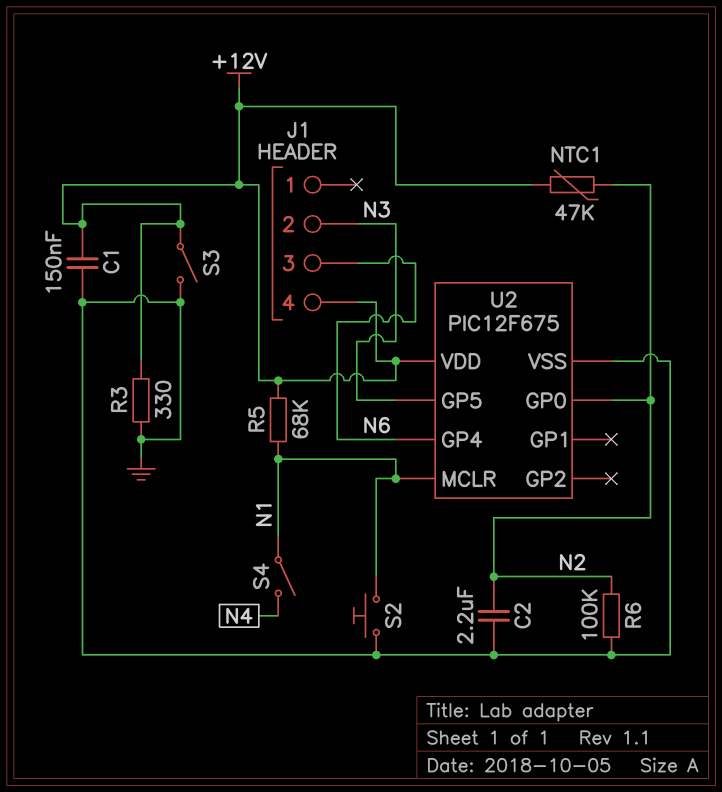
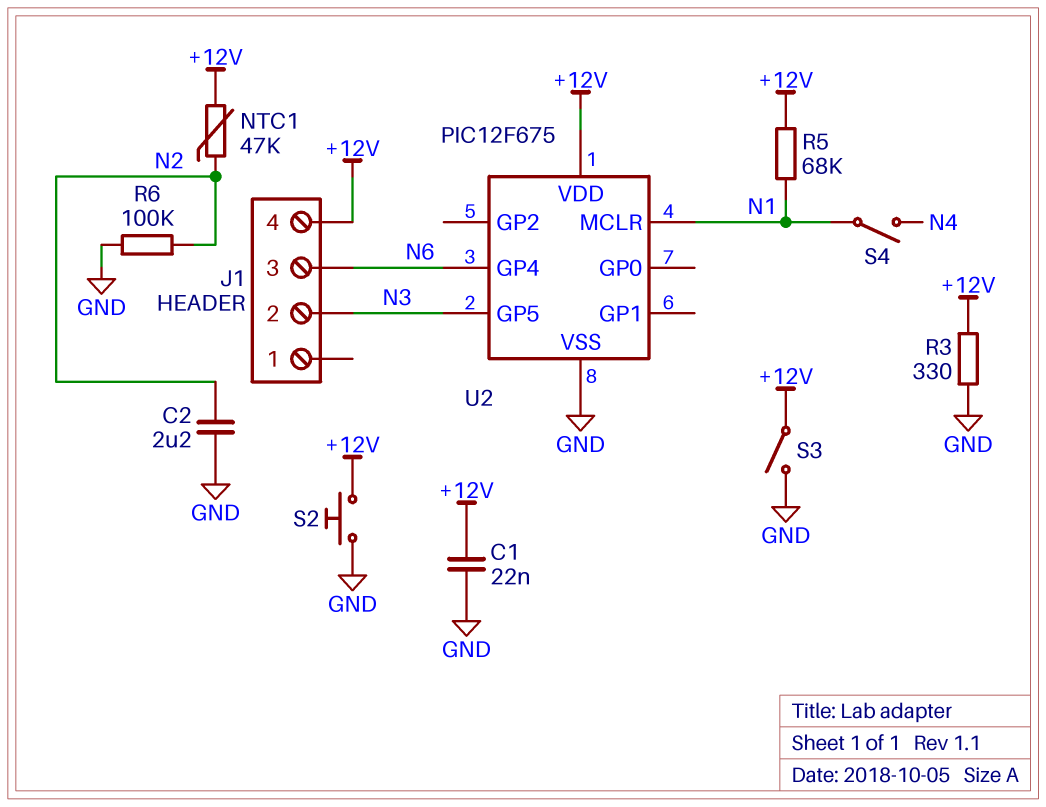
C1: 150nF (+12V, GND) -> 22nF (+12V, GND)
S2: button (GND, N1) -> button (+12V, GND)
U2 pin GP0: N2 -> none

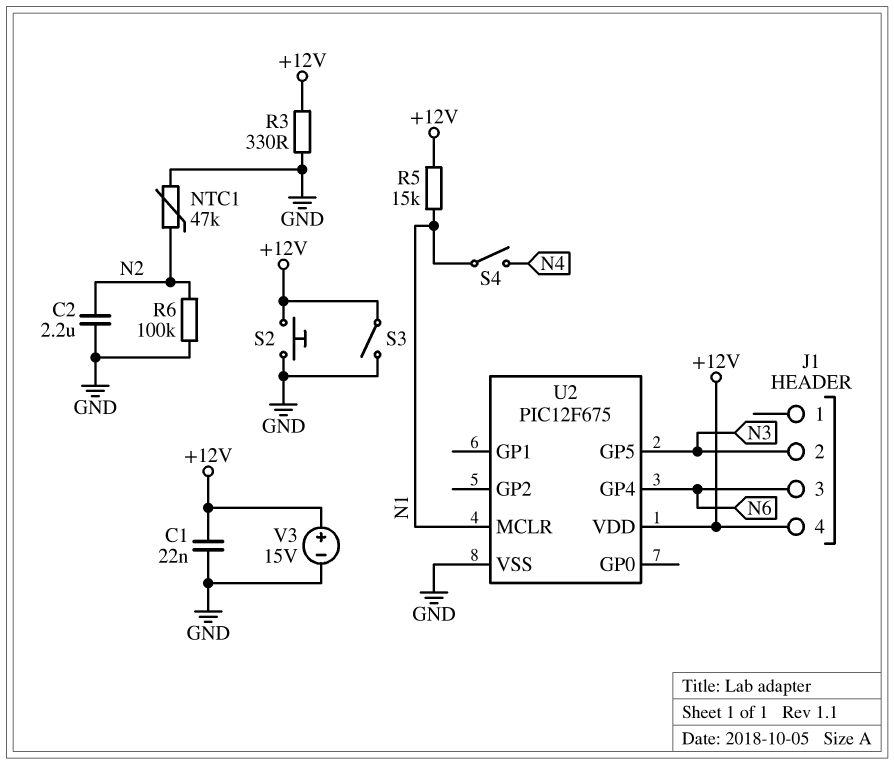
NTC1: 47k (+12V, N2) -> 47k (GND, N2)
R5: 68k (+12V, N1) -> 15k (+12V, N1)
V3: none -> 15V (plus +12V, minus GND)

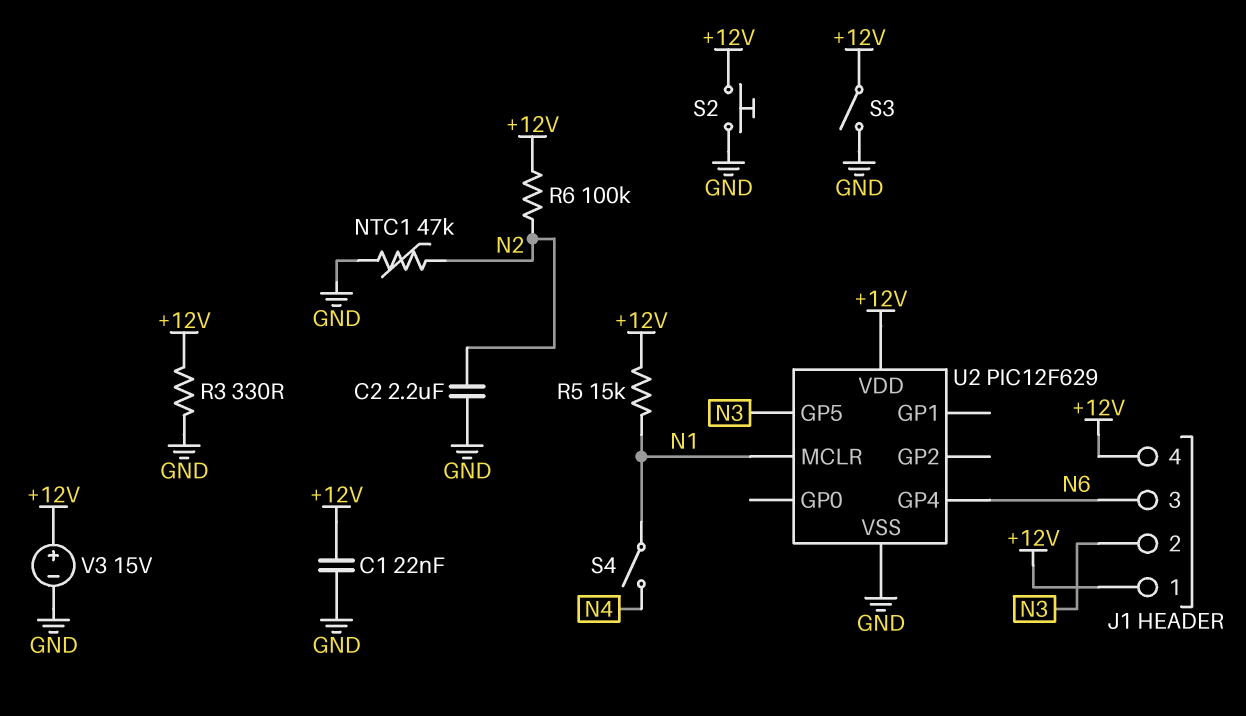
J1 pin 1: none -> +12V
R6: 100k (GND, N2) -> 100k (+12V, N2)
U2: PIC12F675 -> PIC12F629

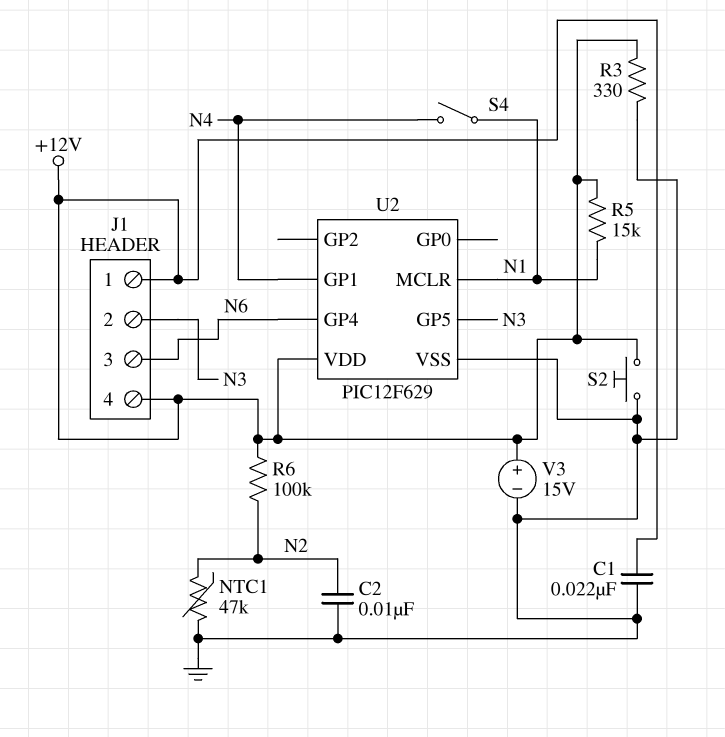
C2: 2.2uF (GND, N2) -> 10nF (GND, N2)
S3: switch (+12V, GND) -> none
U2 pin GP1: none -> N4

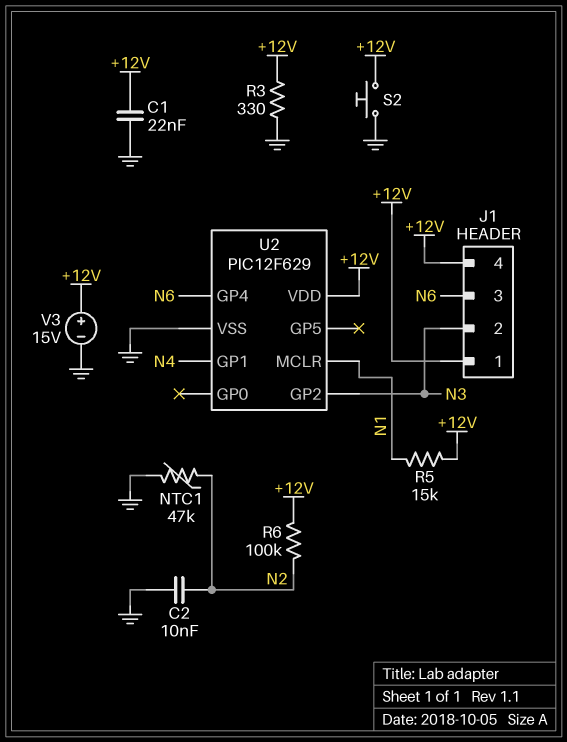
S4: switch (N1, N4) -> none
U2 pin GP2: none -> N3
U2 pin GP5: N3 -> none

